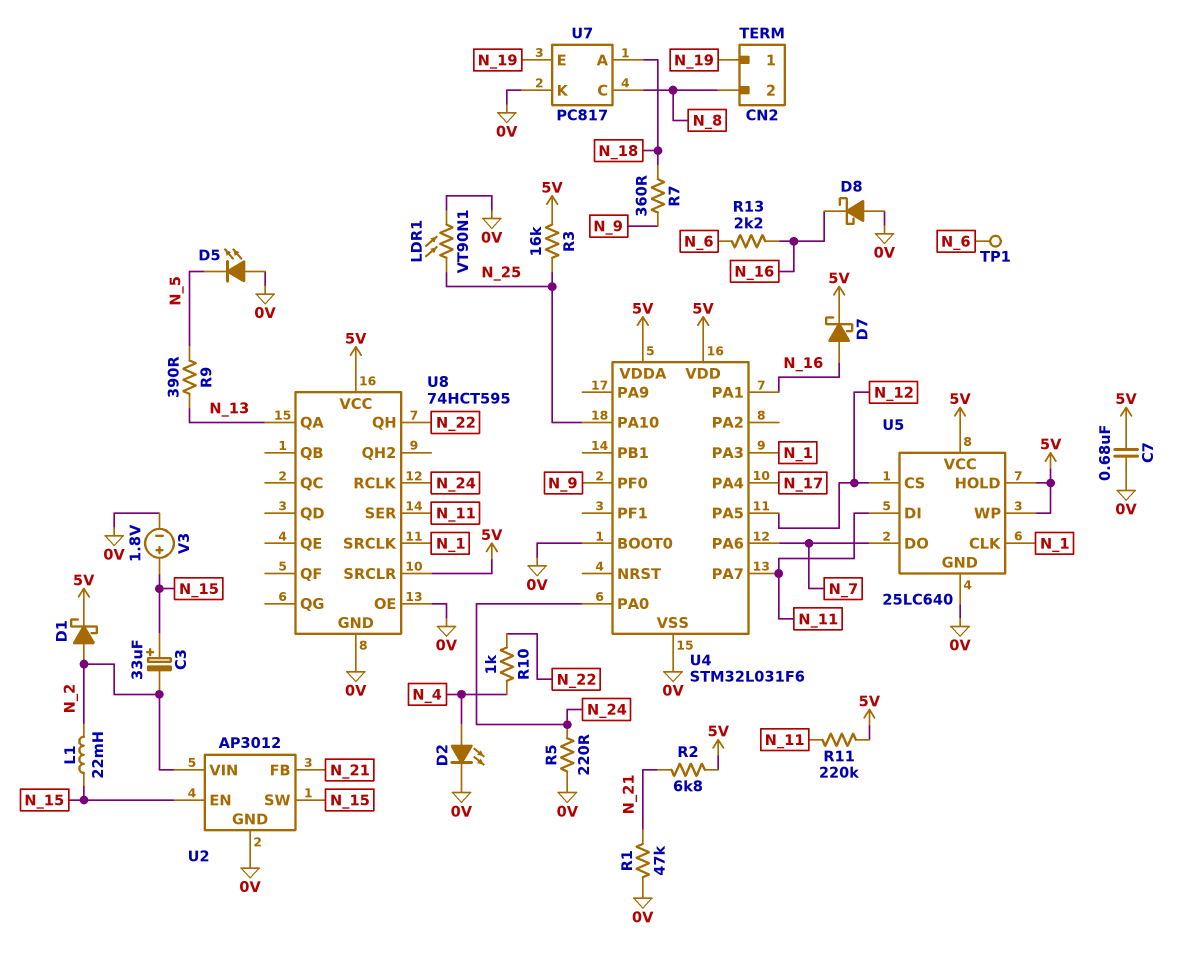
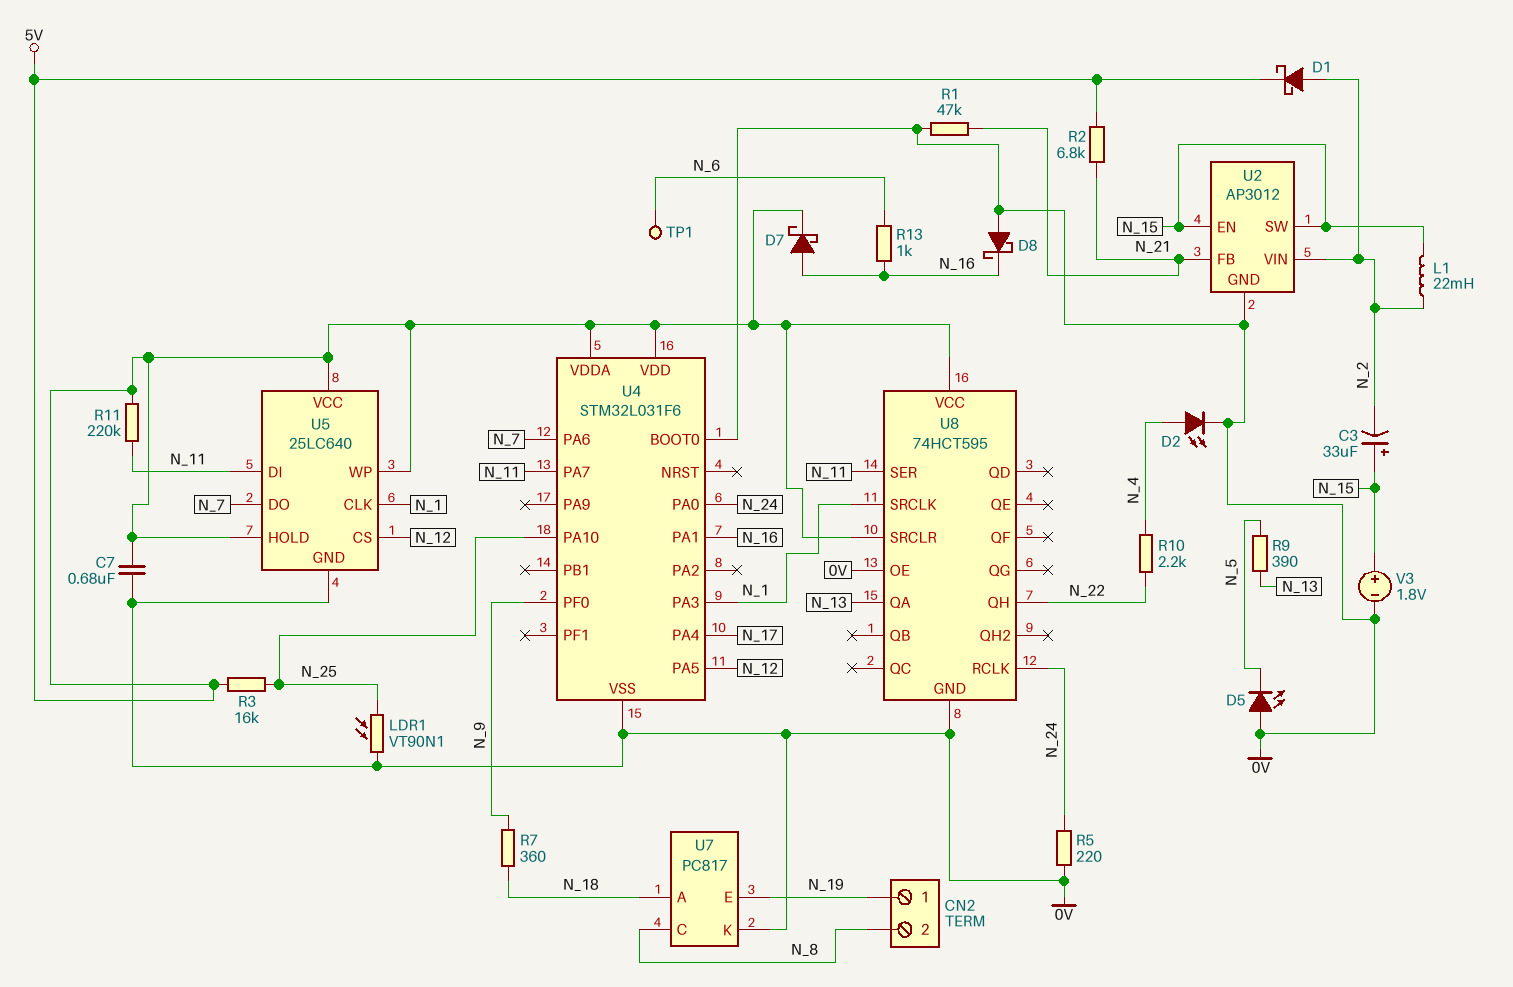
R10: 1k (N_4, N_22) -> 2.2k (N_4, N_22)
R13: 2.2k (N_6, N_16) -> 1k (N_6, N_16)

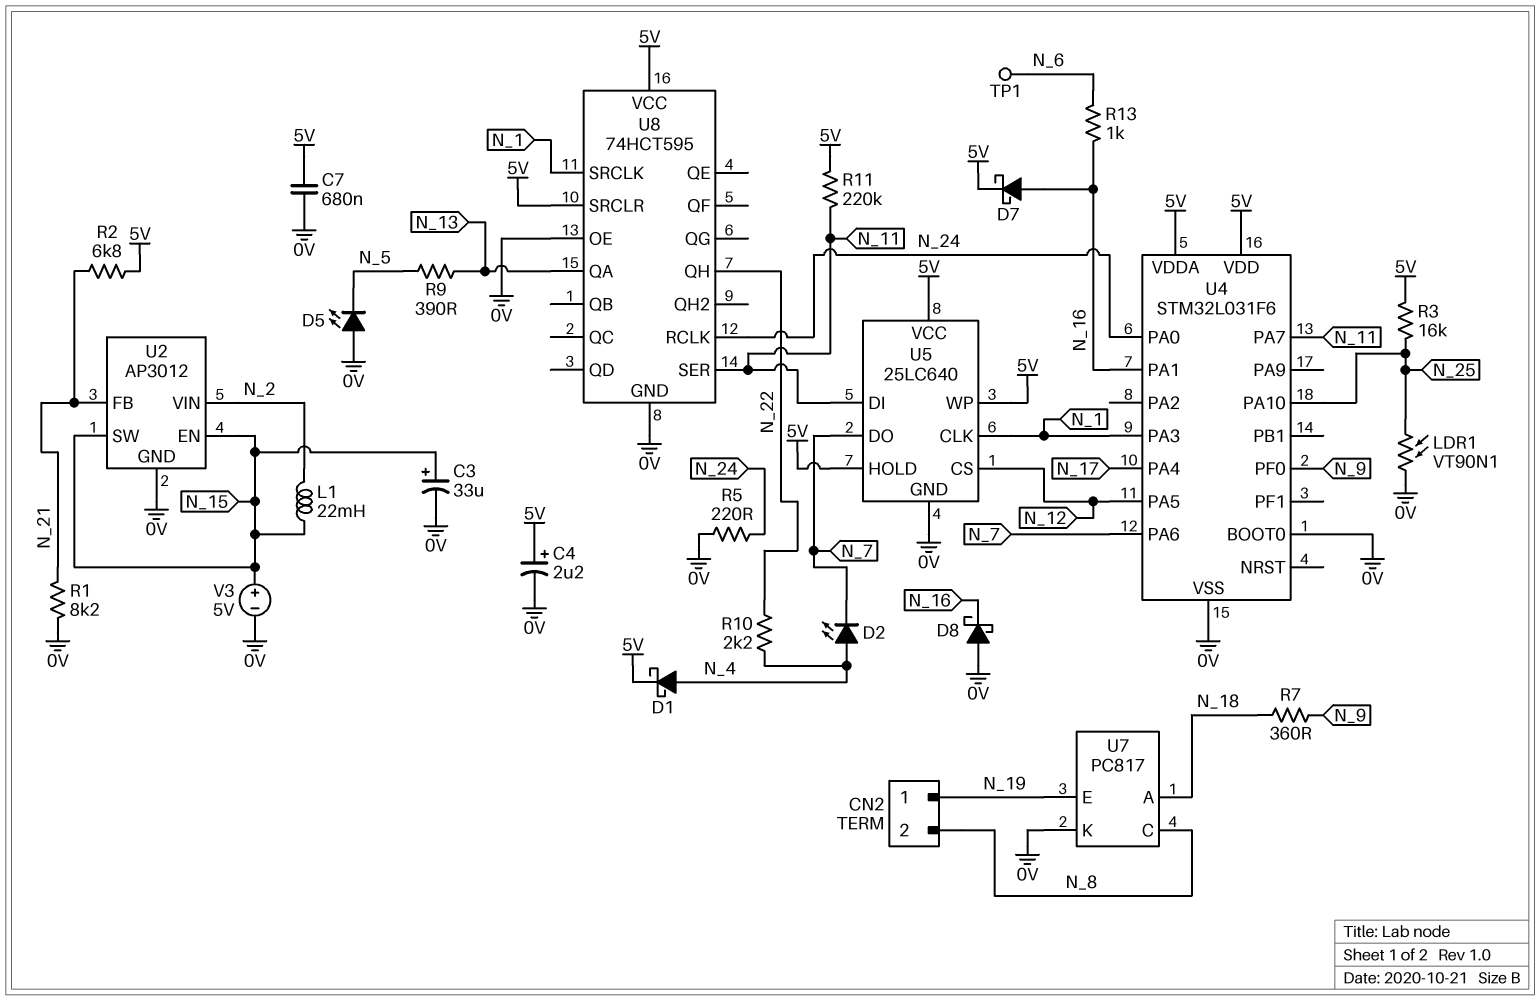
C3: 33uF (plus N_15, minus N_2) -> 33uF (plus N_15, minus 0V)
C4: none -> 2.2uF (plus 5V, minus 0V)
D1: schottky (A N_2, K 5V) -> schottky (A N_4, K 5V)
D2: LED (A N_4, K 0V) -> LED (A N_4, K N_7)
R1: 47k (0V, N_21) -> 8.2k (0V, N_21)
V3: 1.8V (plus N_15, minus 0V) -> 5V (plus N_15, minus 0V)

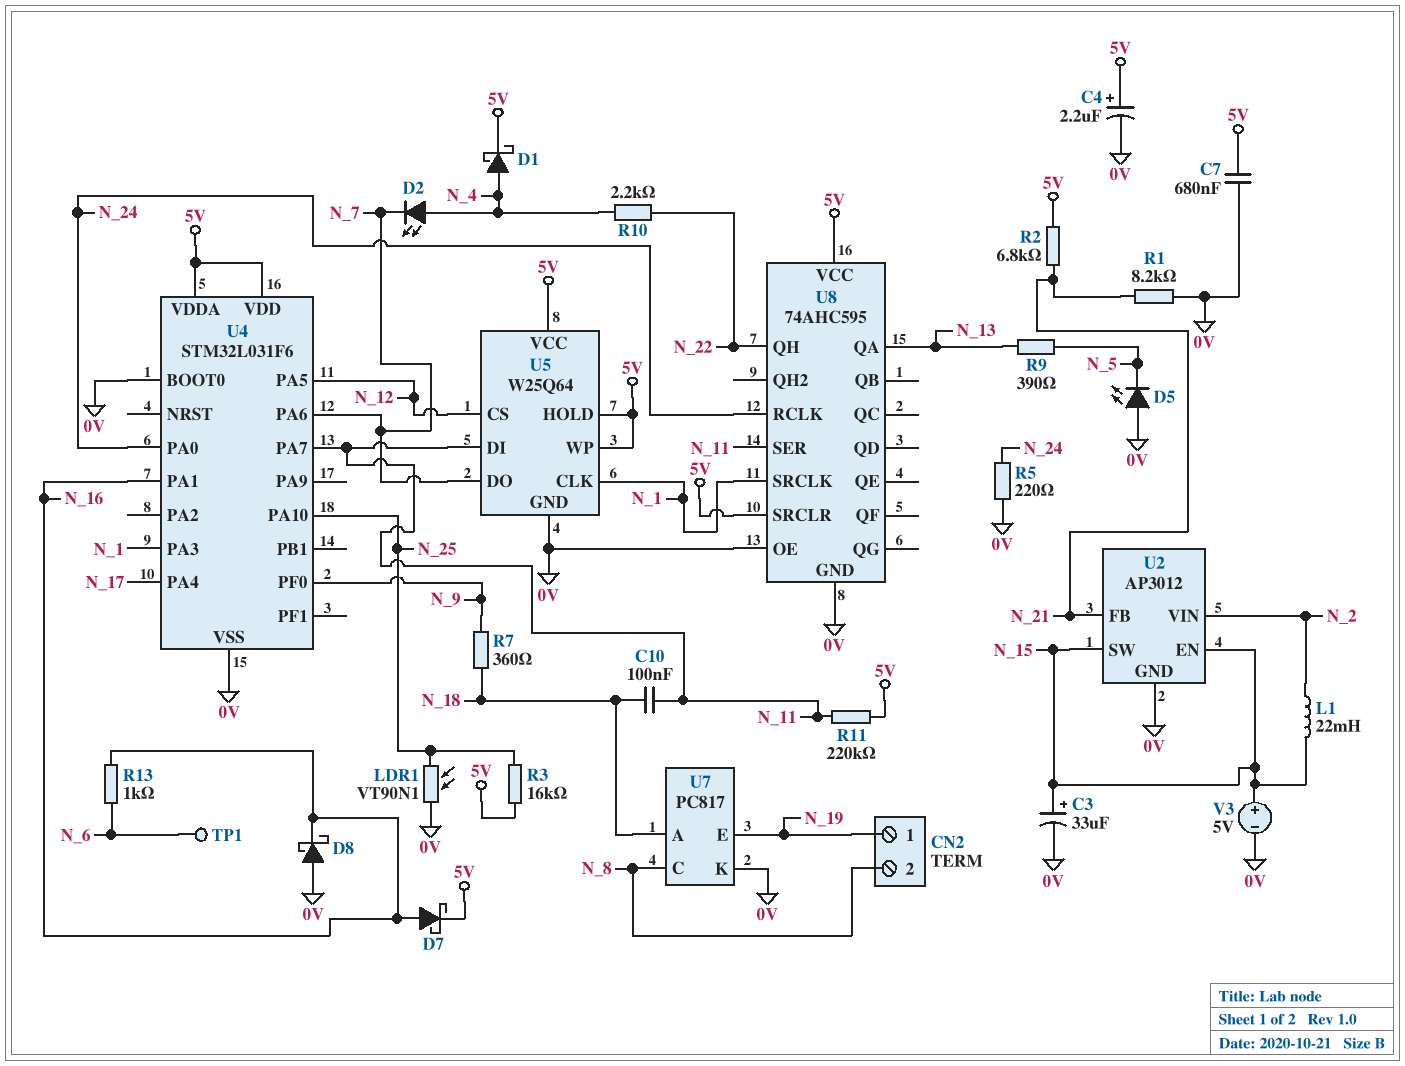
C10: none -> 100nF (N_11, N_18)
U5: 25LC640 -> W25Q64
U8: 74HCT595 -> 74AHC595

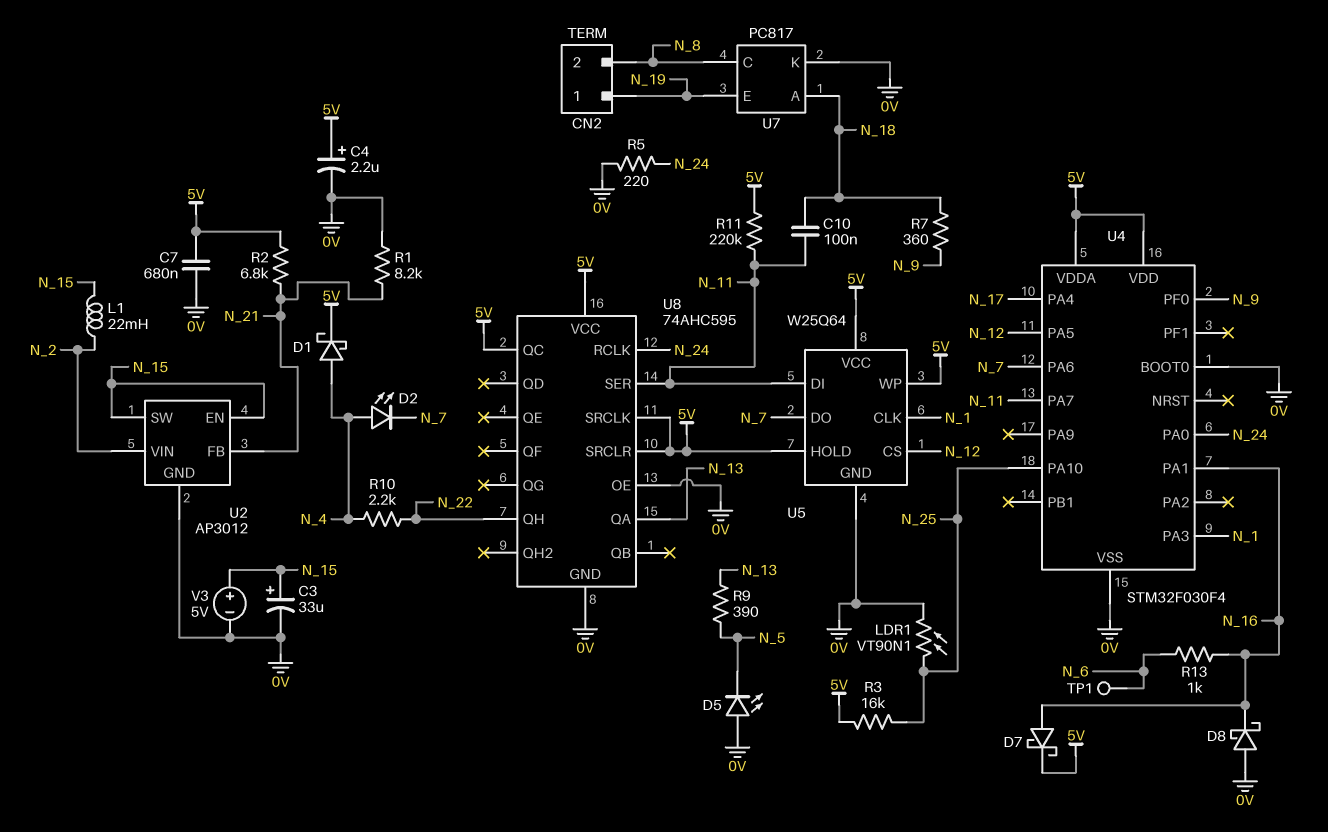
U4: STM32L031F6 -> STM32F030F4
U8 pin QC: none -> 5V
U8 pin SRCLK: N_1 -> 5V

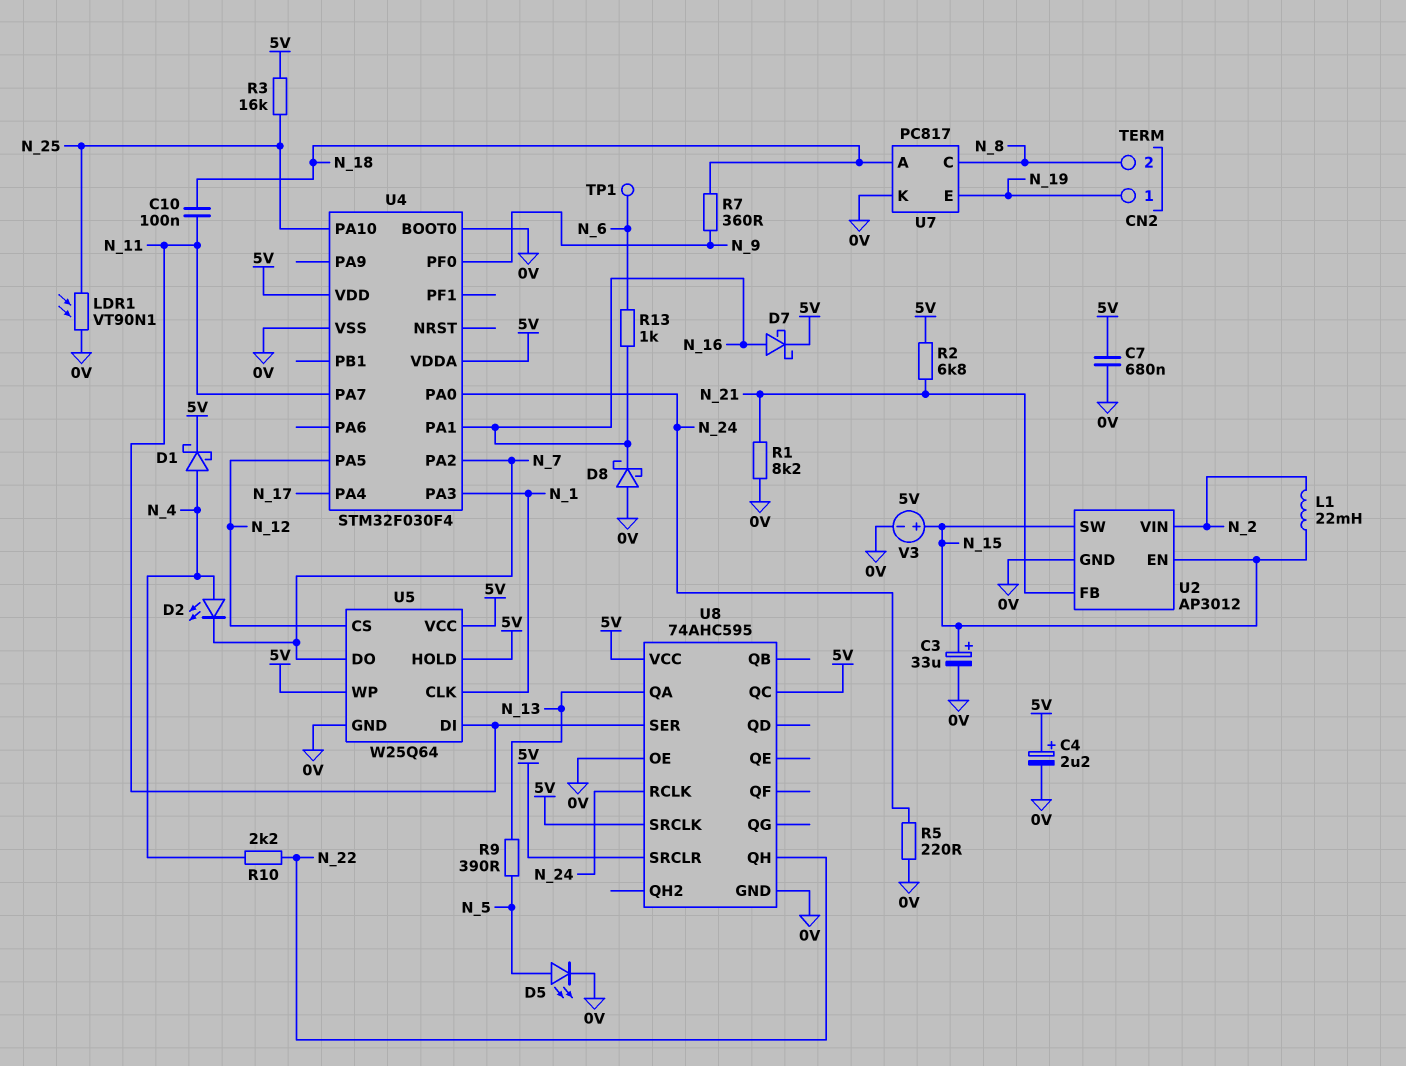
D5: LED (A 0V, K N_5) -> LED (A N_5, K 0V)
R11: 220k (5V, N_11) -> none
U4 pin PA2: none -> N_7
U4 pin PA6: N_7 -> none

